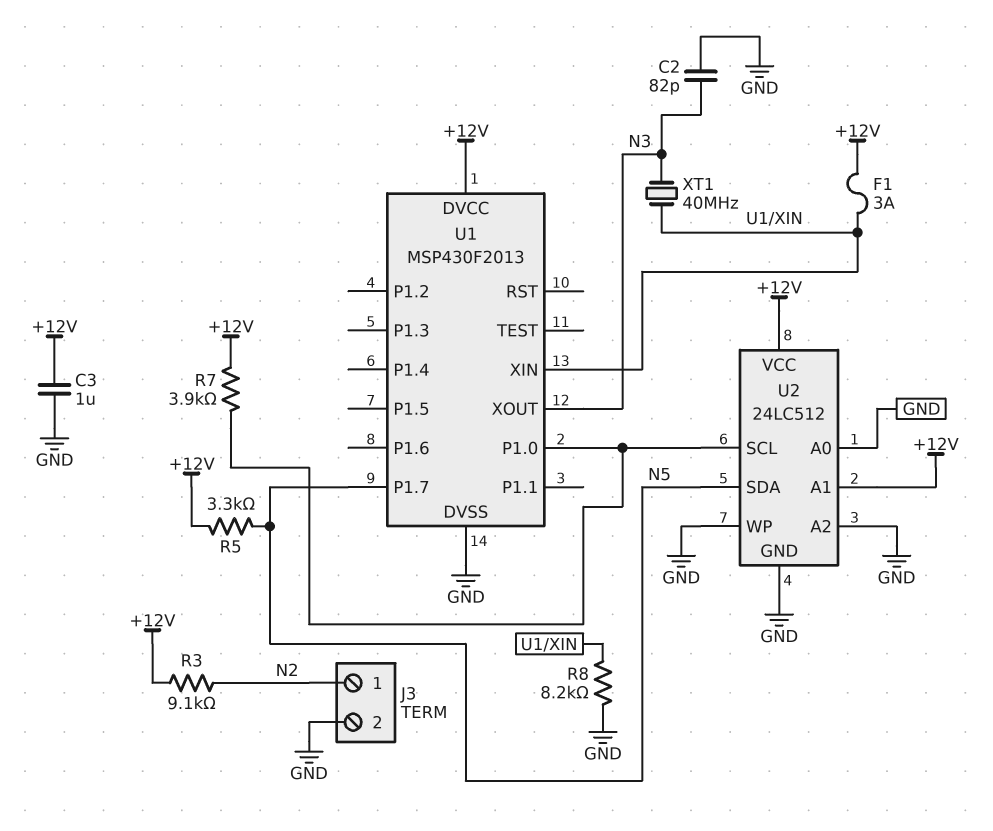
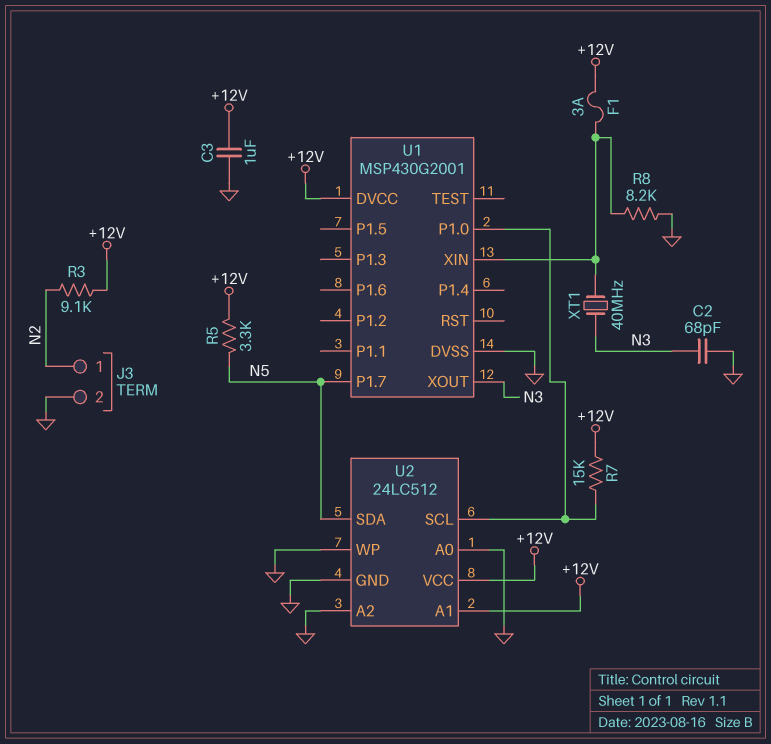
C2: 82pF (GND, N3) -> 68pF (GND, N3)
R7: 3.9k (+12V, U1/P1.0) -> 15k (+12V, U1/P1.0)
U1: MSP430F2013 -> MSP430G2001

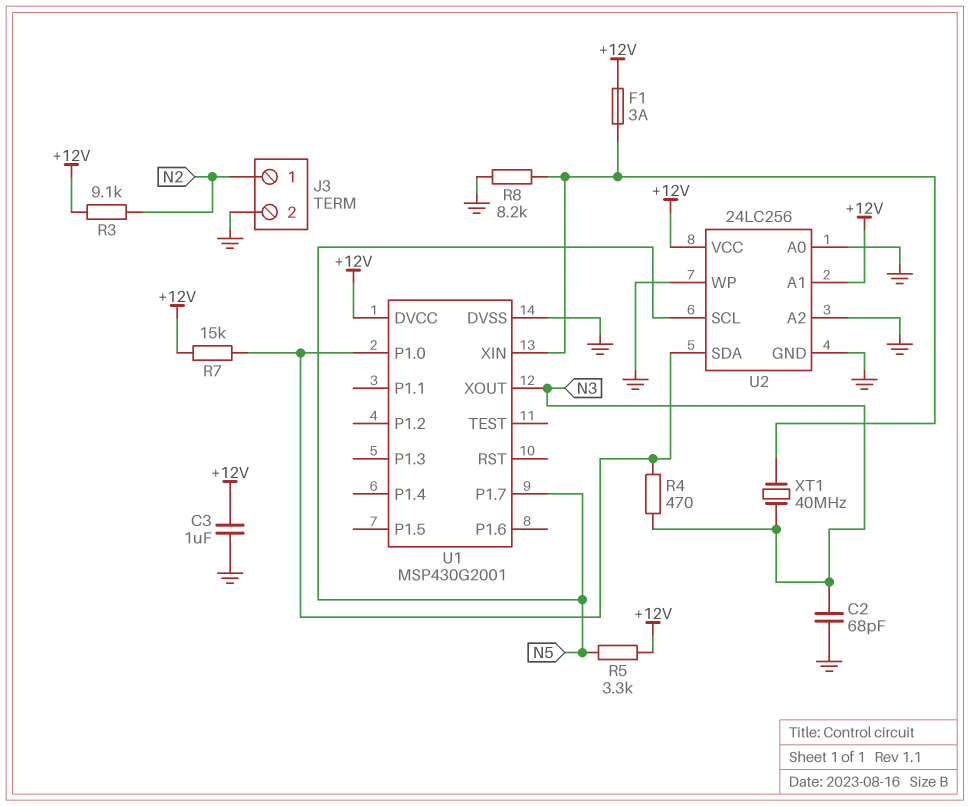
R4: none -> 470 (N3, U1/P1.0)
U2: 24LC512 -> 24LC256
U2 pin SCL: U1/P1.0 -> N5
U2 pin SDA: N5 -> U1/P1.0

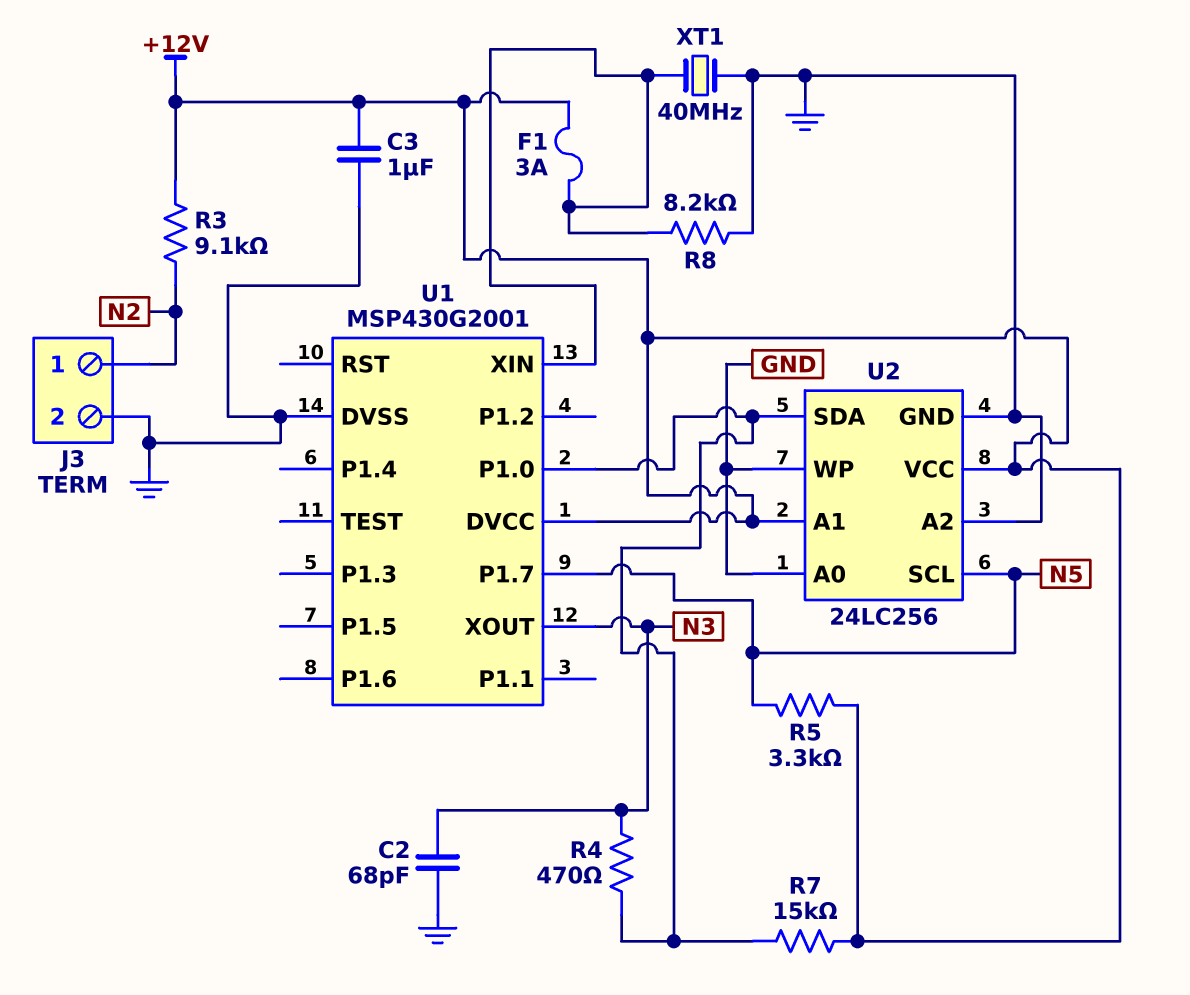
XT1: 40MHz (N3, U1/XIN) -> 40MHz (GND, U1/XIN)

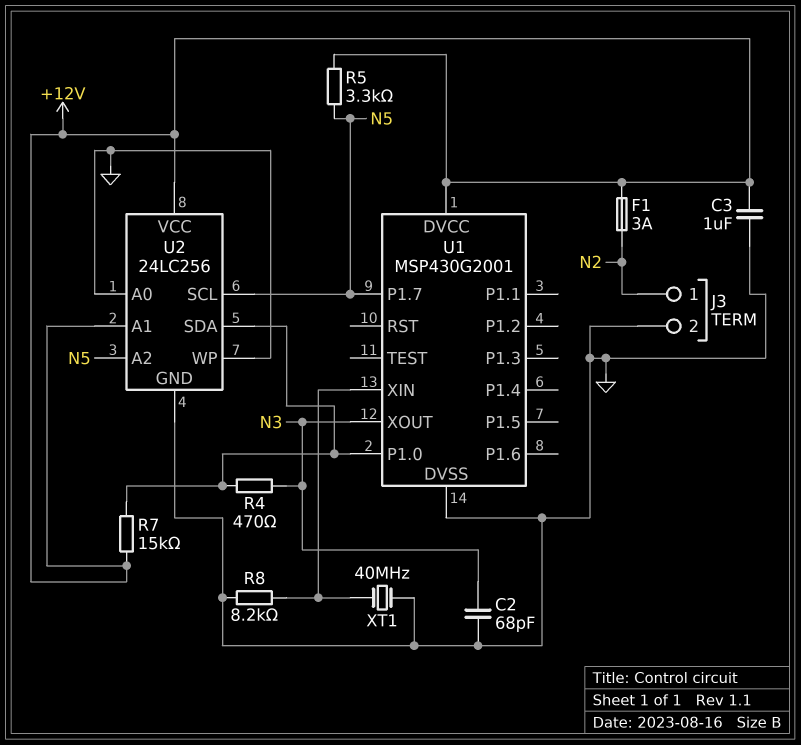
F1: 3A (+12V, U1/XIN) -> 3A (+12V, N2)
R3: 9.1k (+12V, N2) -> none
U2 pin A2: GND -> N5

